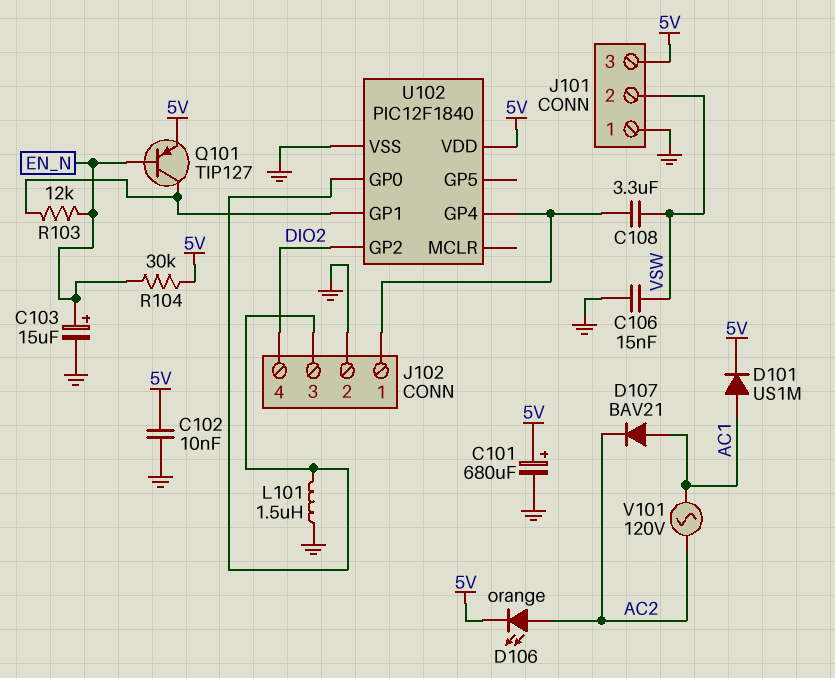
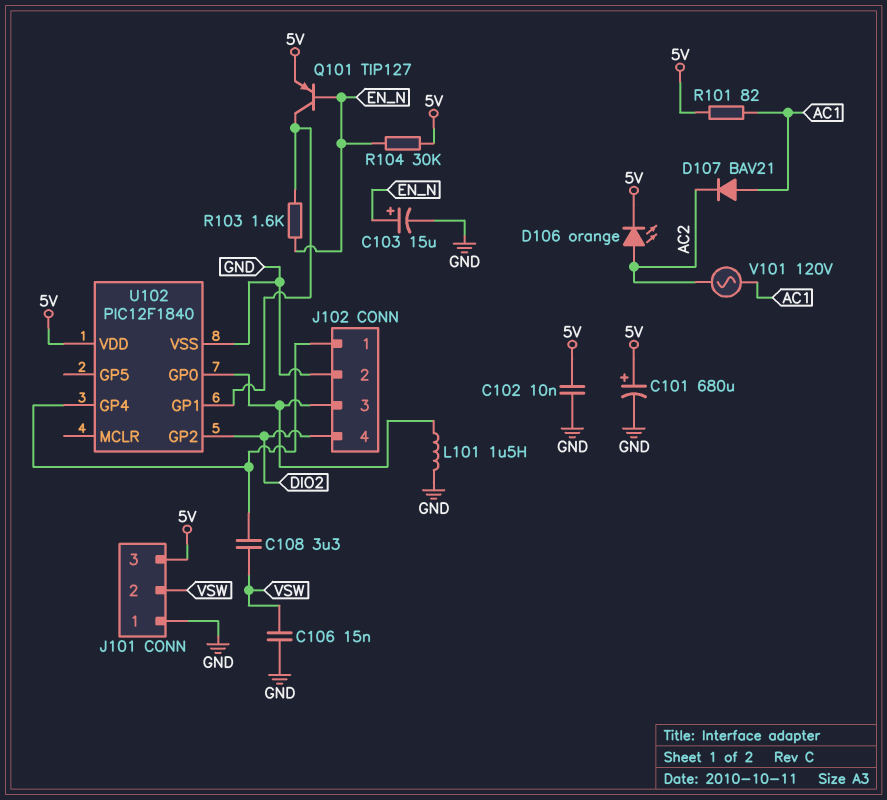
D101: diode US1M (A AC1, K 5V) -> none
R101: none -> 82 (5V, AC1)
R103: 12k (EN_N, U102/GP1) -> 1.6k (EN_N, U102/GP1)

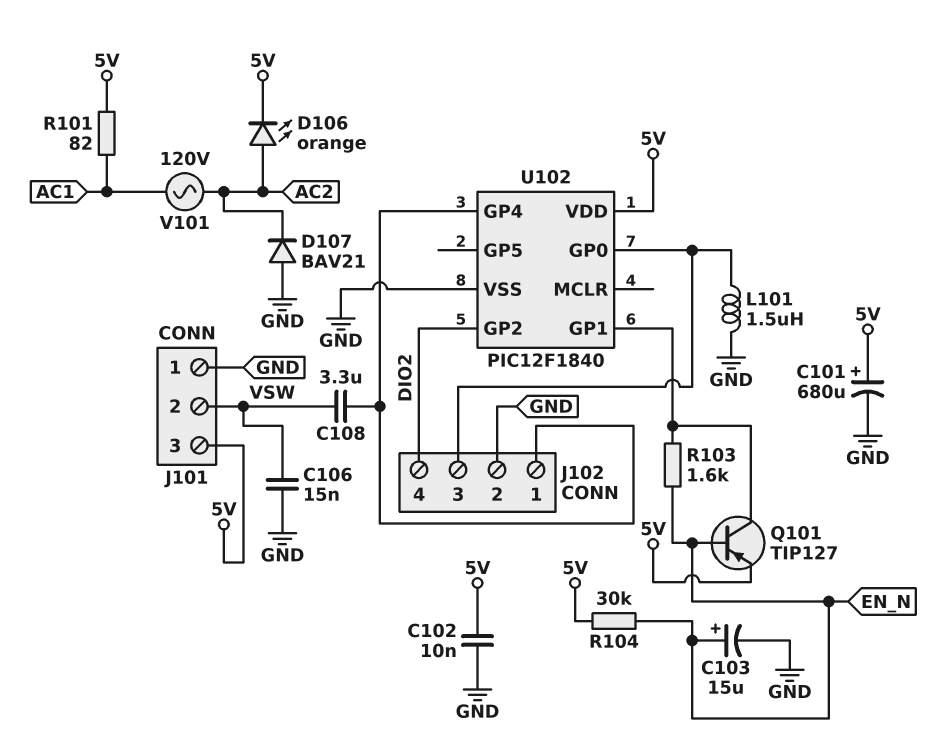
D107: diode BAV21 (A AC1, K AC2) -> diode BAV21 (A GND, K AC2)

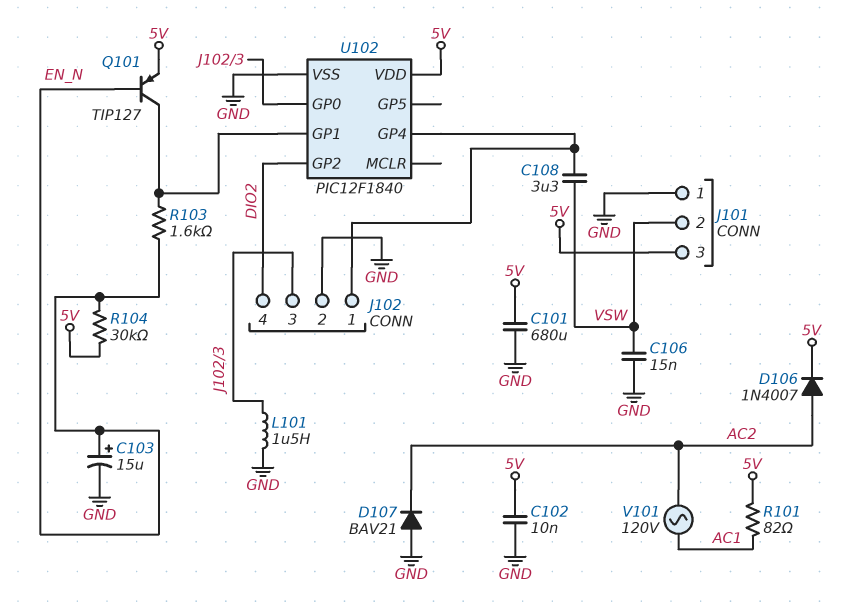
C101: 680uF (plus 5V, minus GND) -> 680uF (5V, GND)
D106: LED orange (A AC2, K 5V) -> diode 1N4007 (A AC2, K 5V)

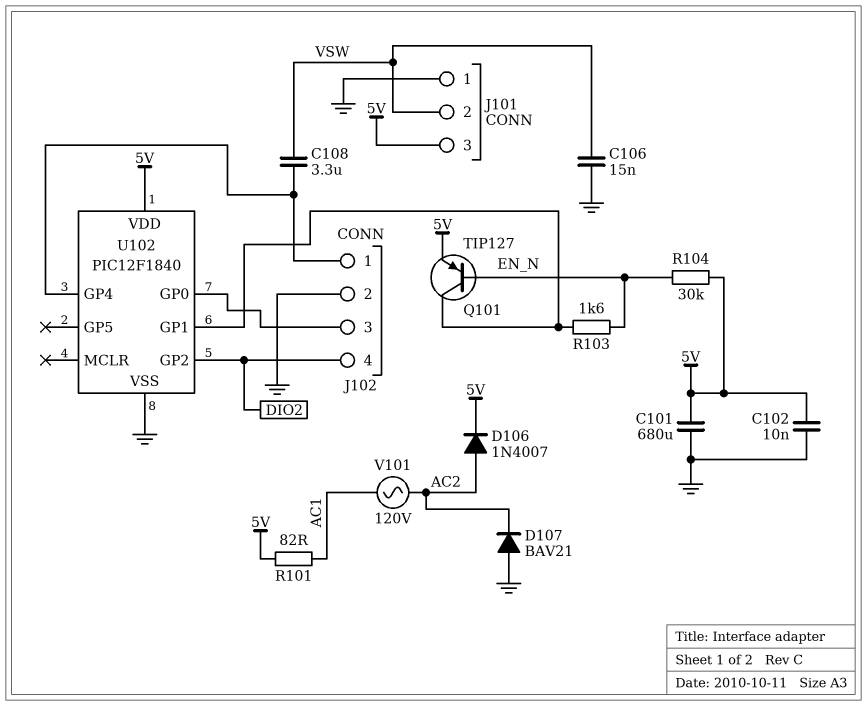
C103: 15uF (plus EN_N, minus GND) -> none
L101: 1.5uH (GND, J102/3) -> none

